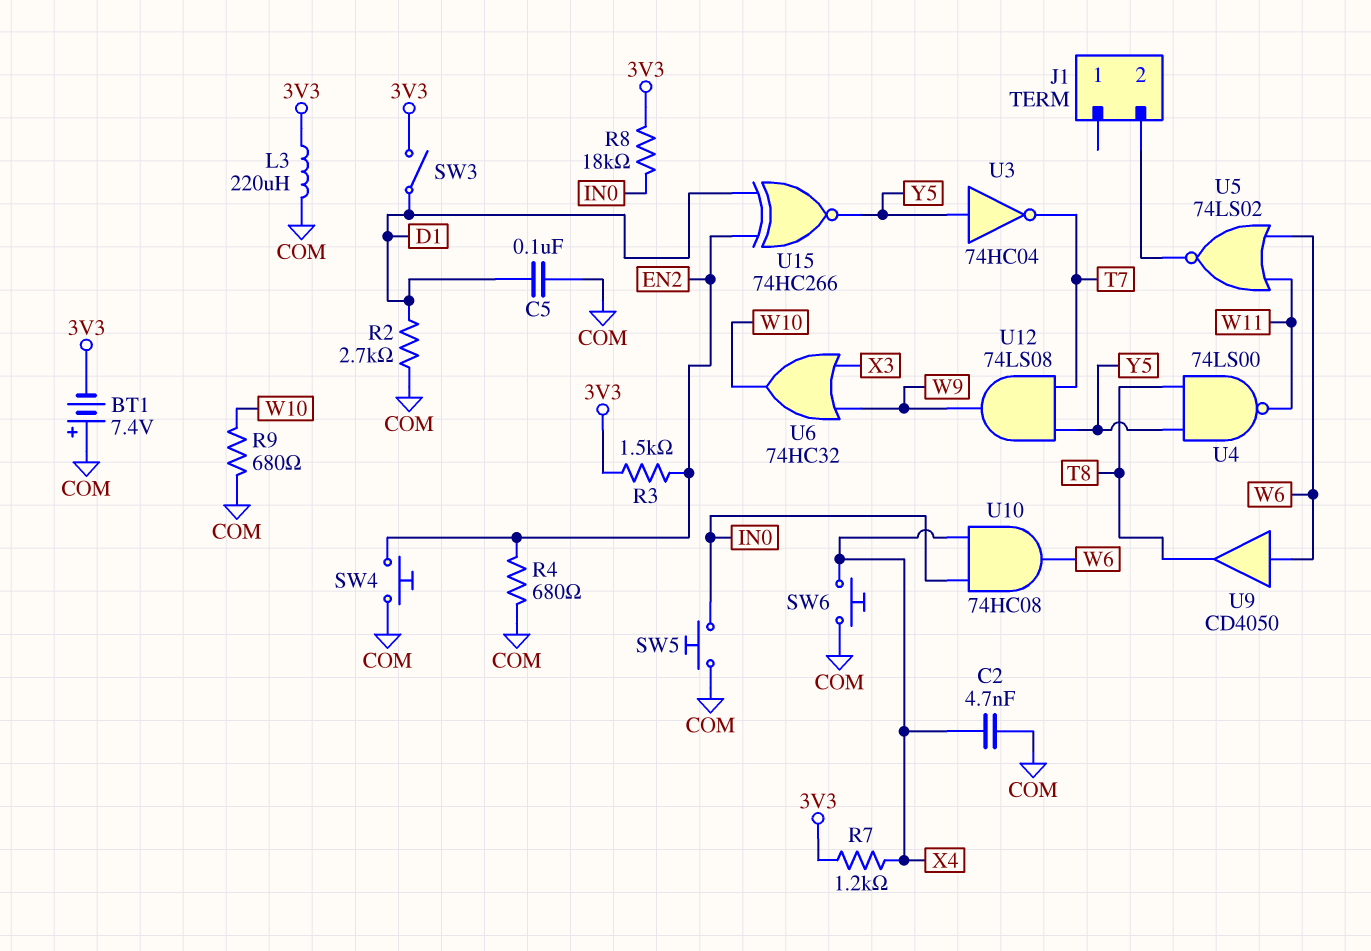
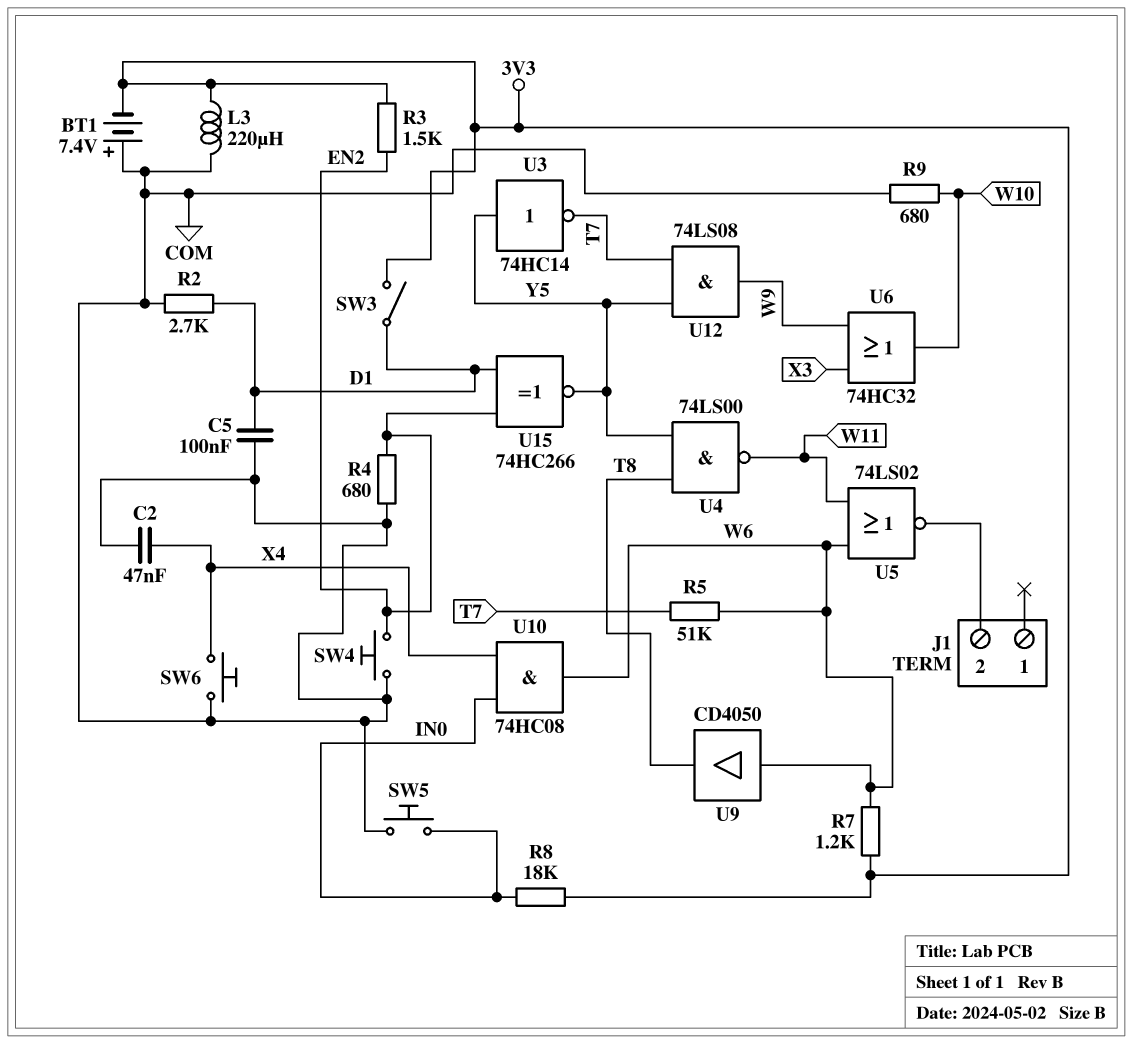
C2: 4.7nF (COM, X4) -> 47nF (COM, X4)
R5: none -> 51k (T7, W6)
R7: 1.2k (3V3, X4) -> 1.2k (3V3, W6)
U3: NOT 74HC04 (in Y5, out T7) -> NOT 74HC14 (in Y5, out T7)

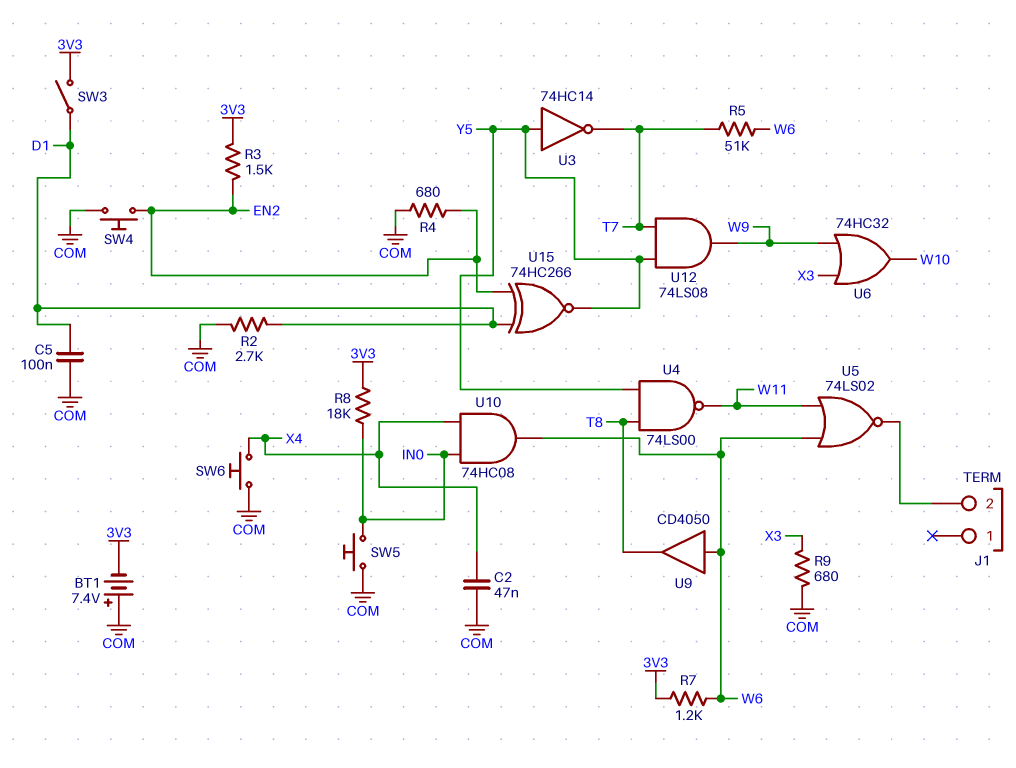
L3: 220uH (3V3, COM) -> none
R9: 680 (COM, W10) -> 680 (COM, X3)

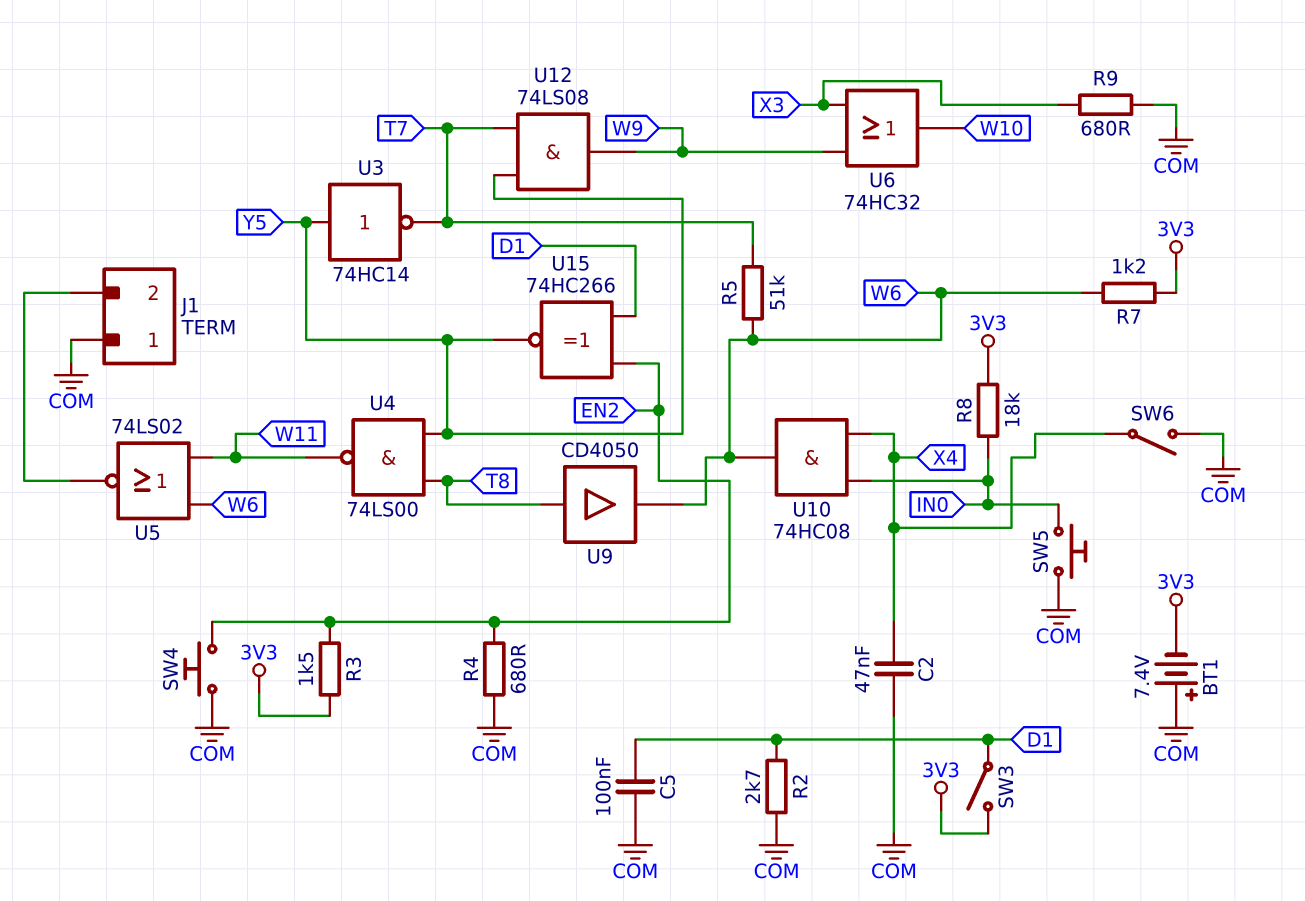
J1 pin 1: none -> COM
SW6: button (COM, X4) -> switch (COM, X4)
U9: buffer CD4050 (in W6, out T8) -> buffer CD4050 (in T8, out W6)

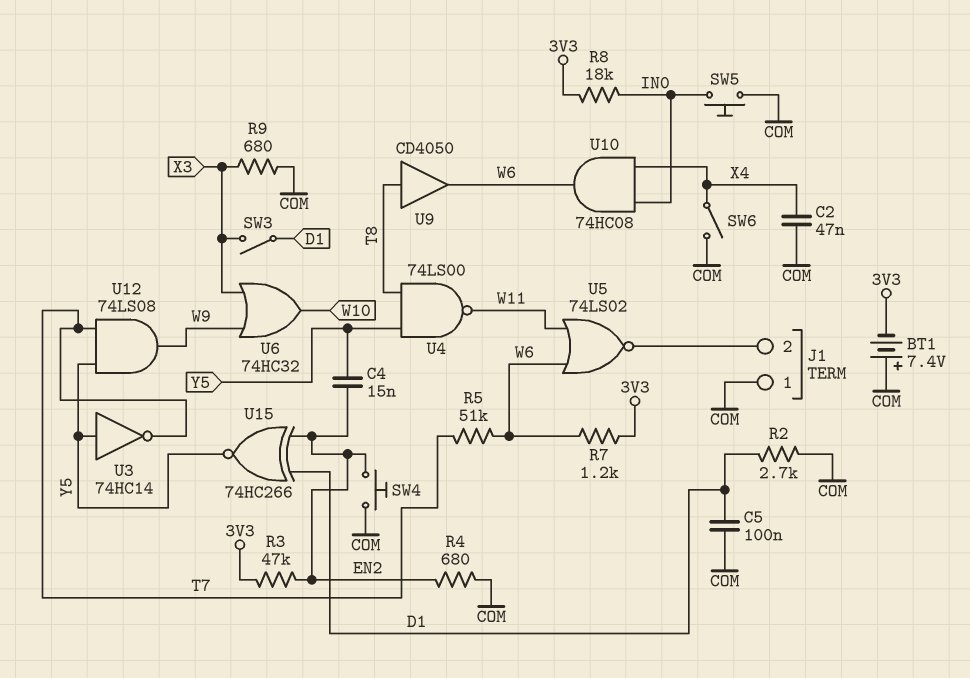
C4: none -> 15nF (EN2, Y5)
R3: 1.5k (3V3, EN2) -> 47k (3V3, EN2)
SW3: switch (3V3, D1) -> switch (D1, X3)

